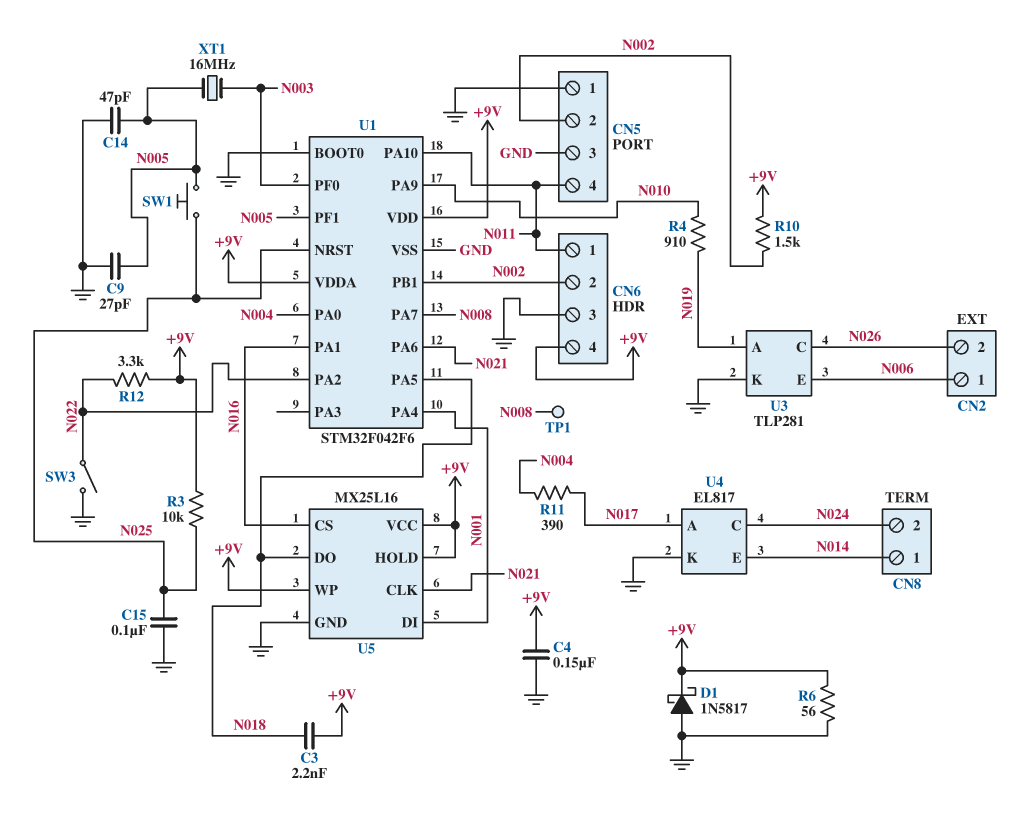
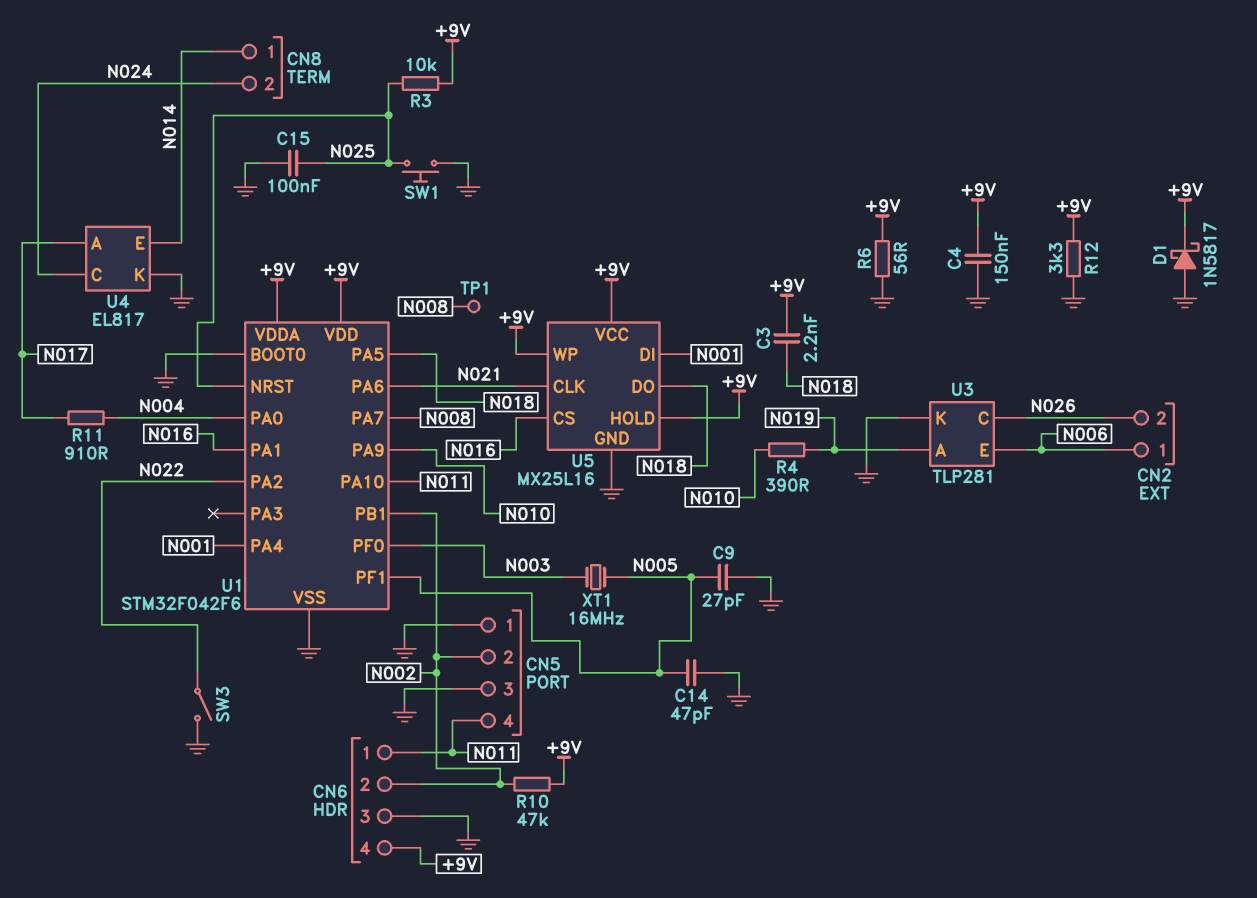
R4: 910 (N010, N019) -> 390 (N010, N019)
R10: 1.5k (+9V, N002) -> 47k (+9V, N002)
R11: 390 (N004, N017) -> 910 (N004, N017)
R12: 3.3k (+9V, N022) -> 3.3k (+9V, GND)
SW1: button (N005, N025) -> button (GND, N025)

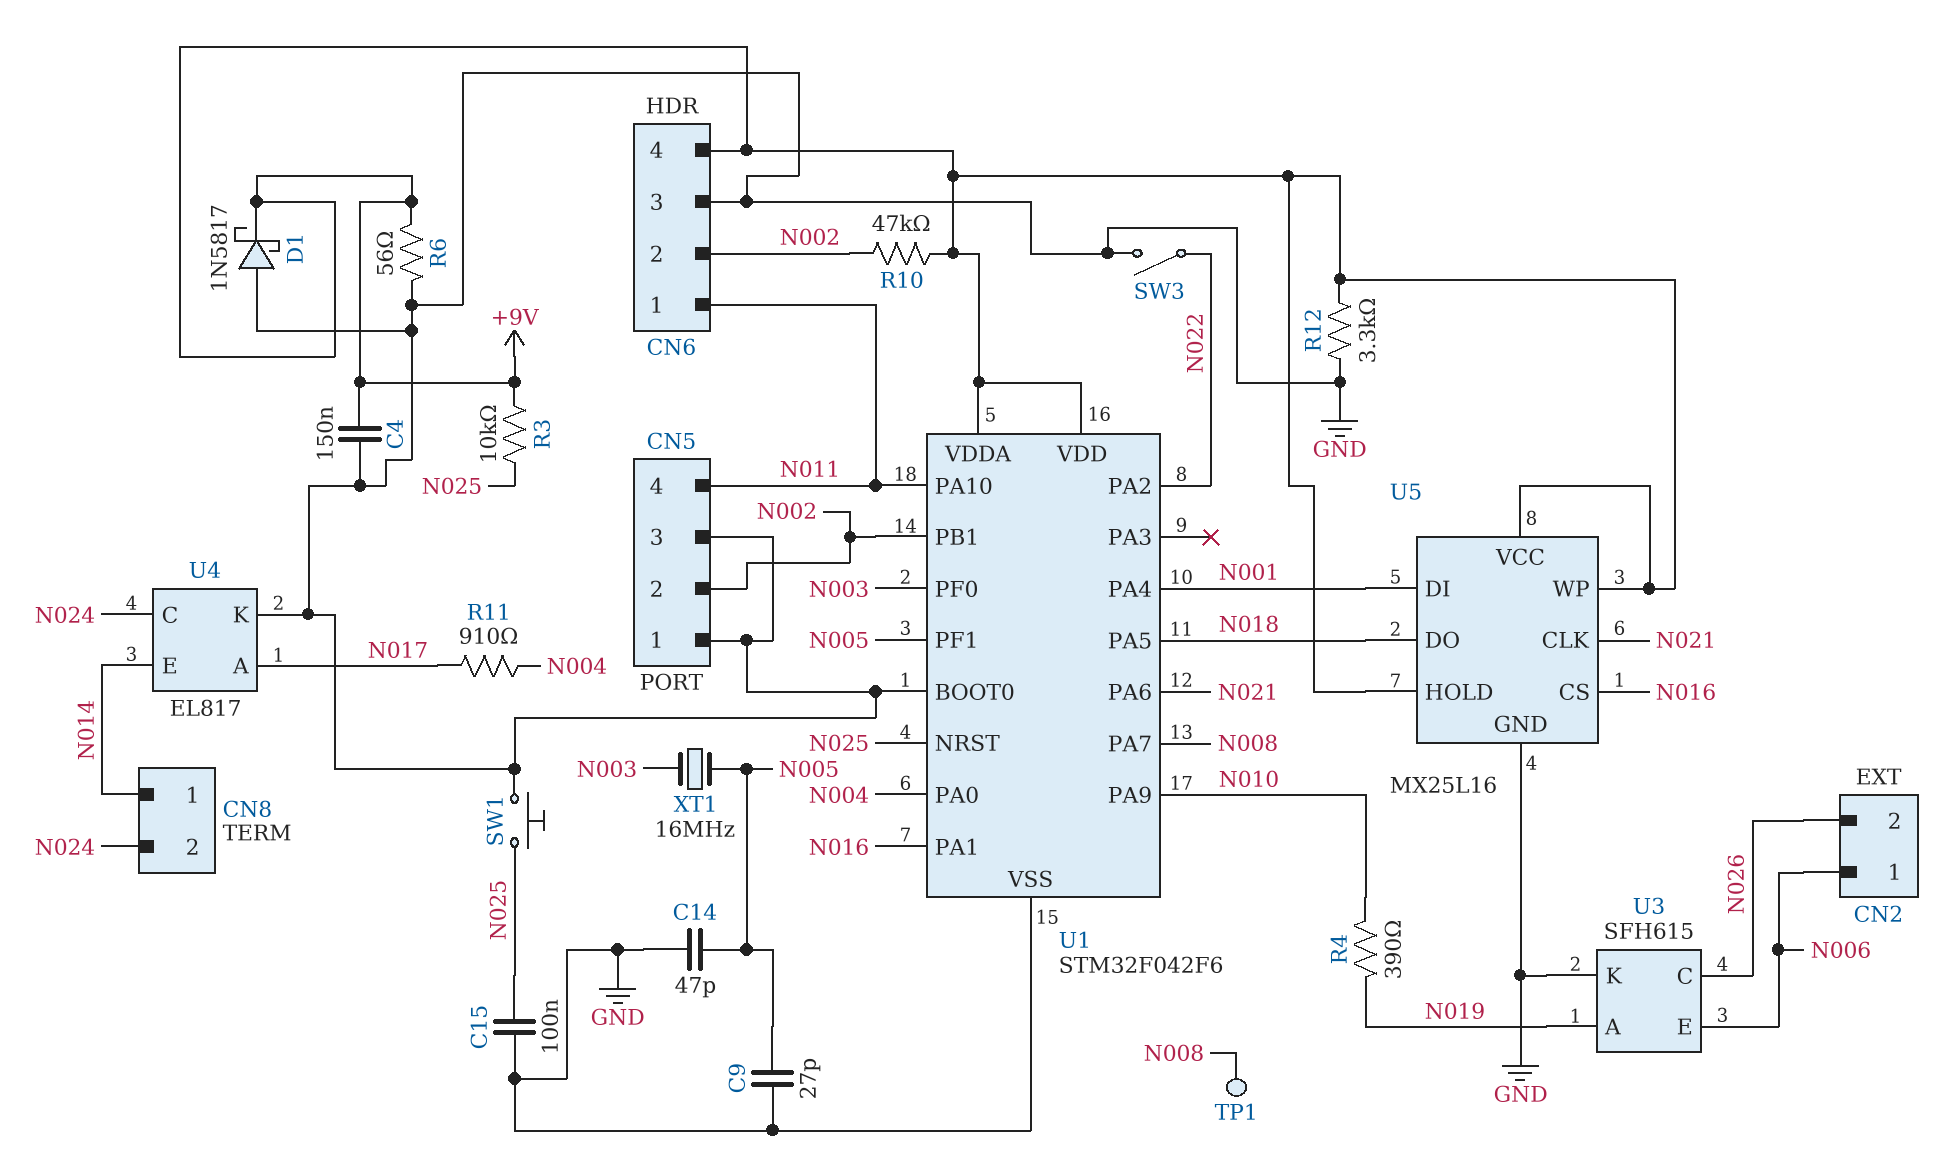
C3: 2.2nF (+9V, N018) -> none
U3: TLP281 -> SFH615

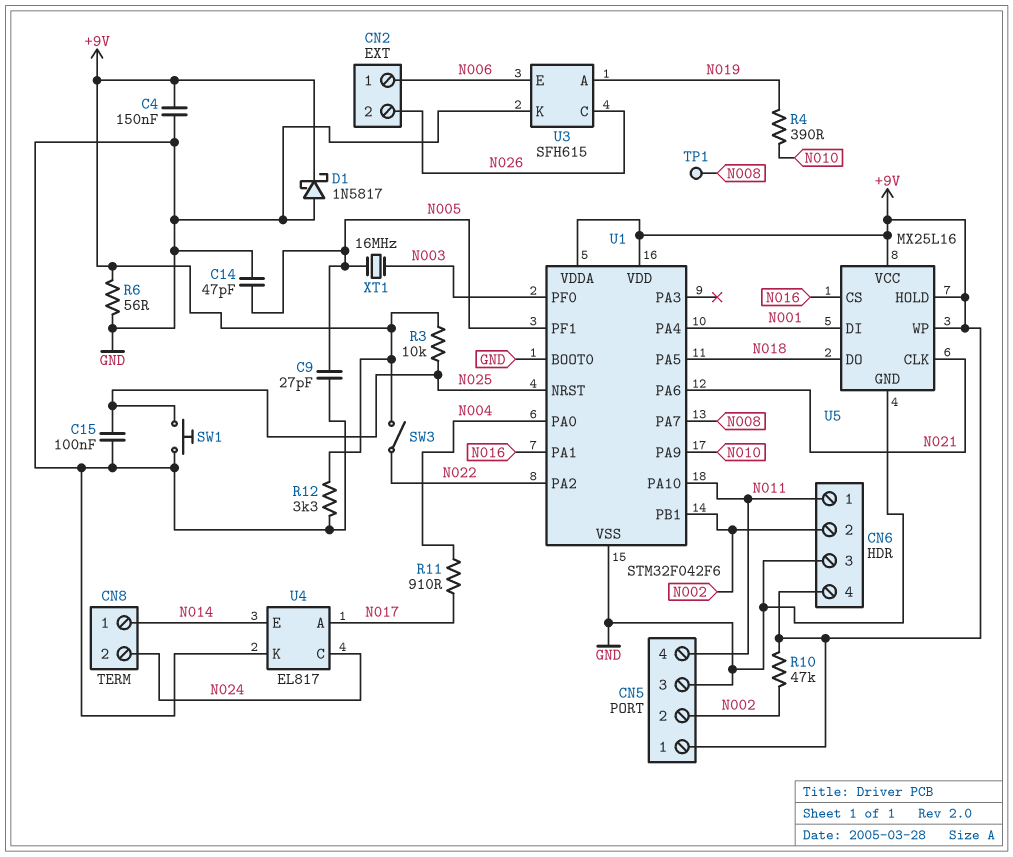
CN5 pin 1: GND -> +9V
SW3: switch (GND, N022) -> switch (+9V, N022)

